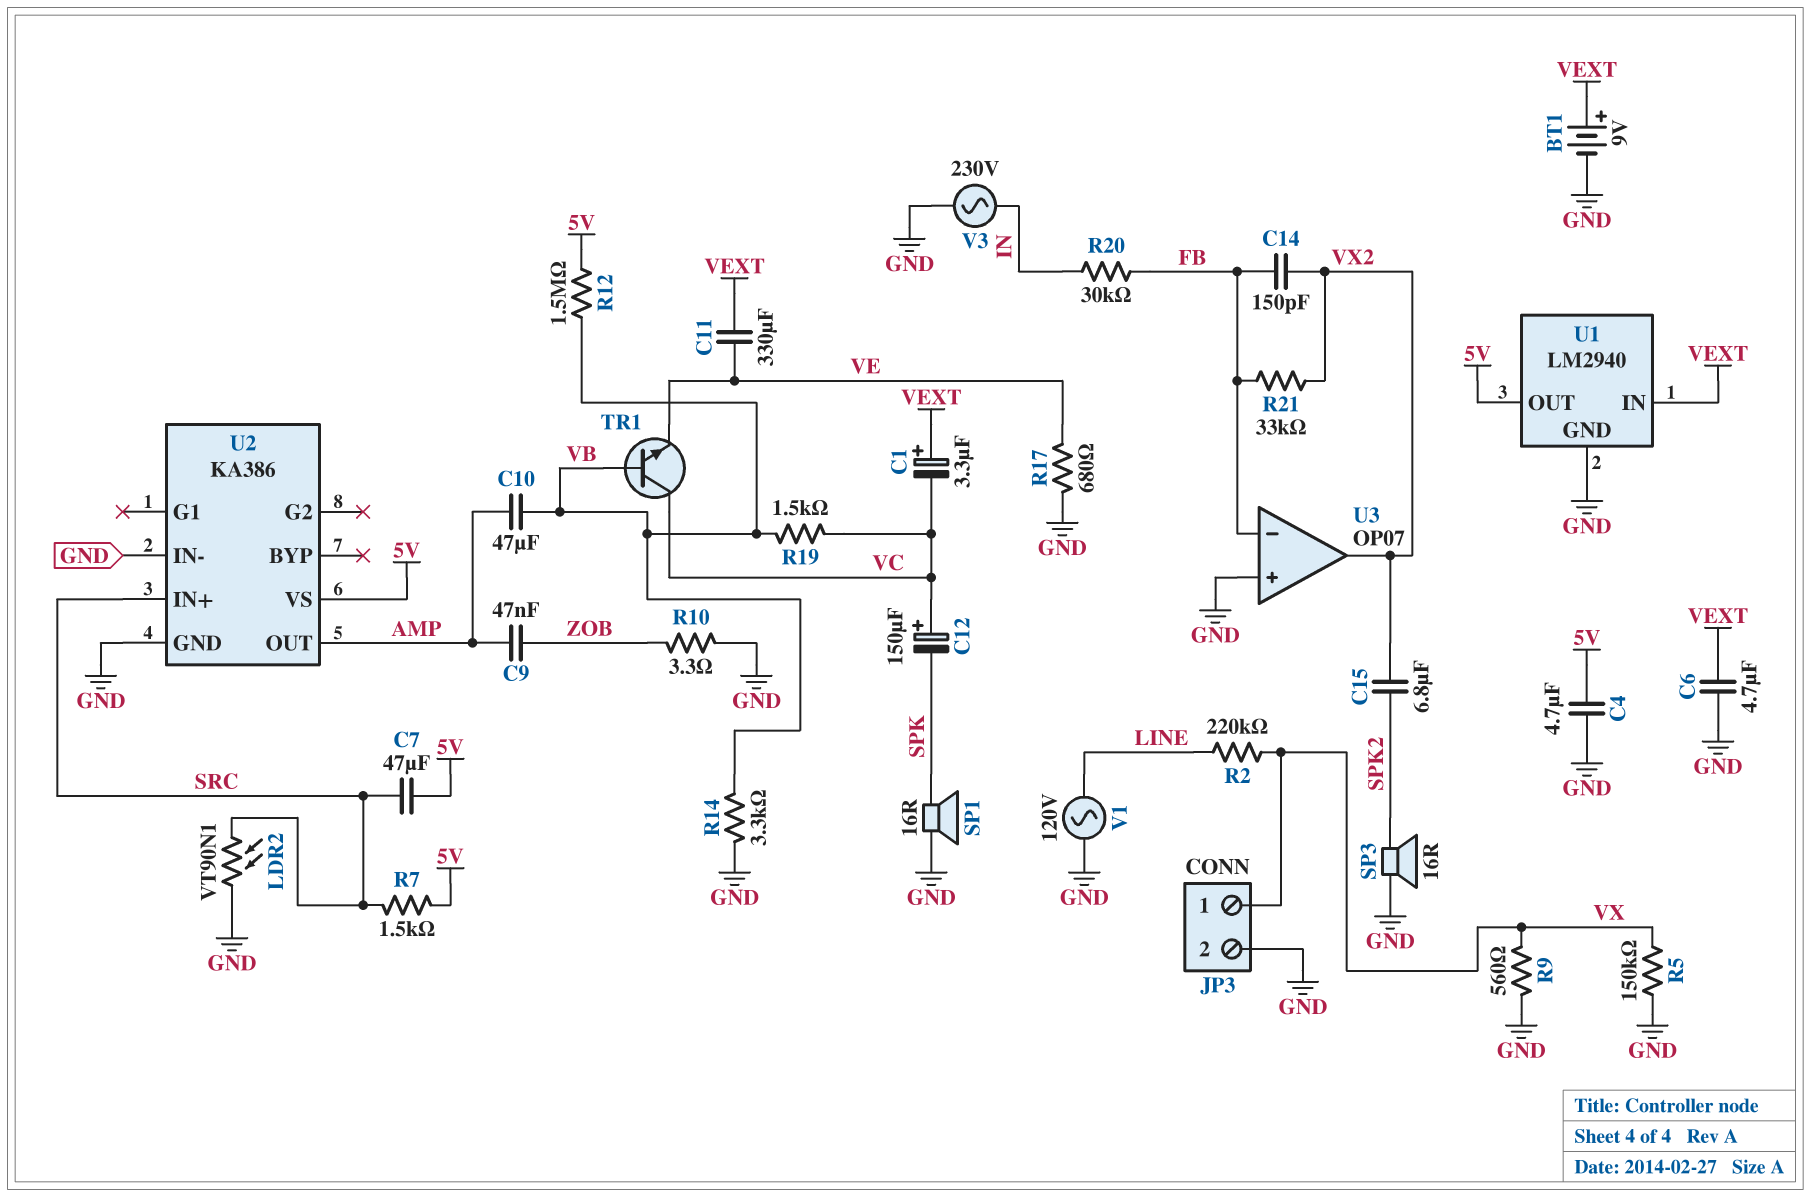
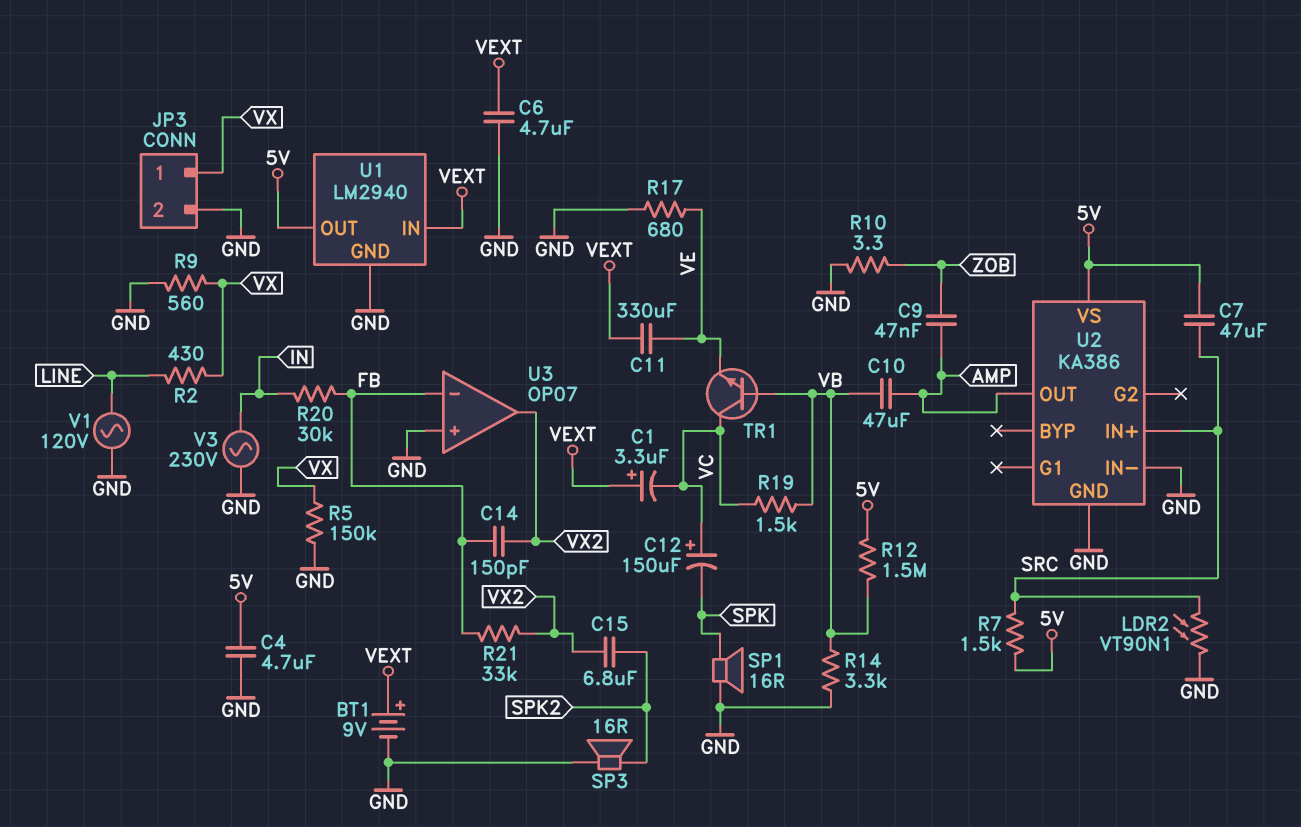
R2: 220k (LINE, VX) -> 430 (LINE, VX)

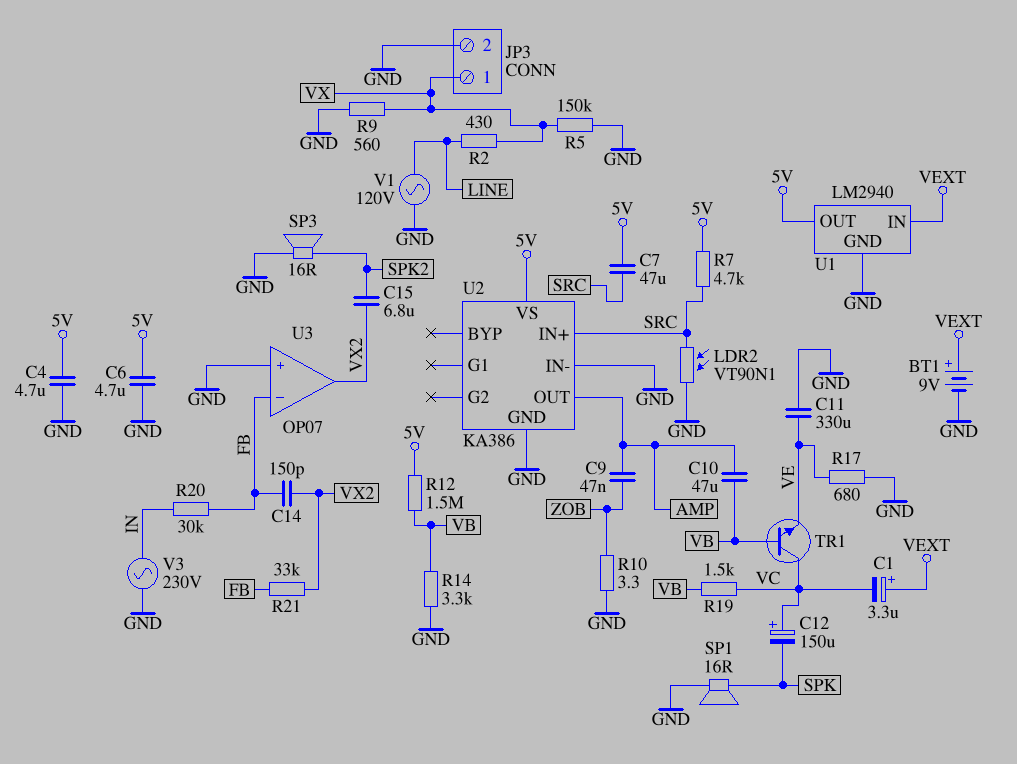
C6: 4.7uF (GND, VEXT) -> 4.7uF (5V, GND)
C11: 330uF (VE, VEXT) -> 330uF (GND, VE)
R7: 1.5k (5V, SRC) -> 4.7k (5V, SRC)

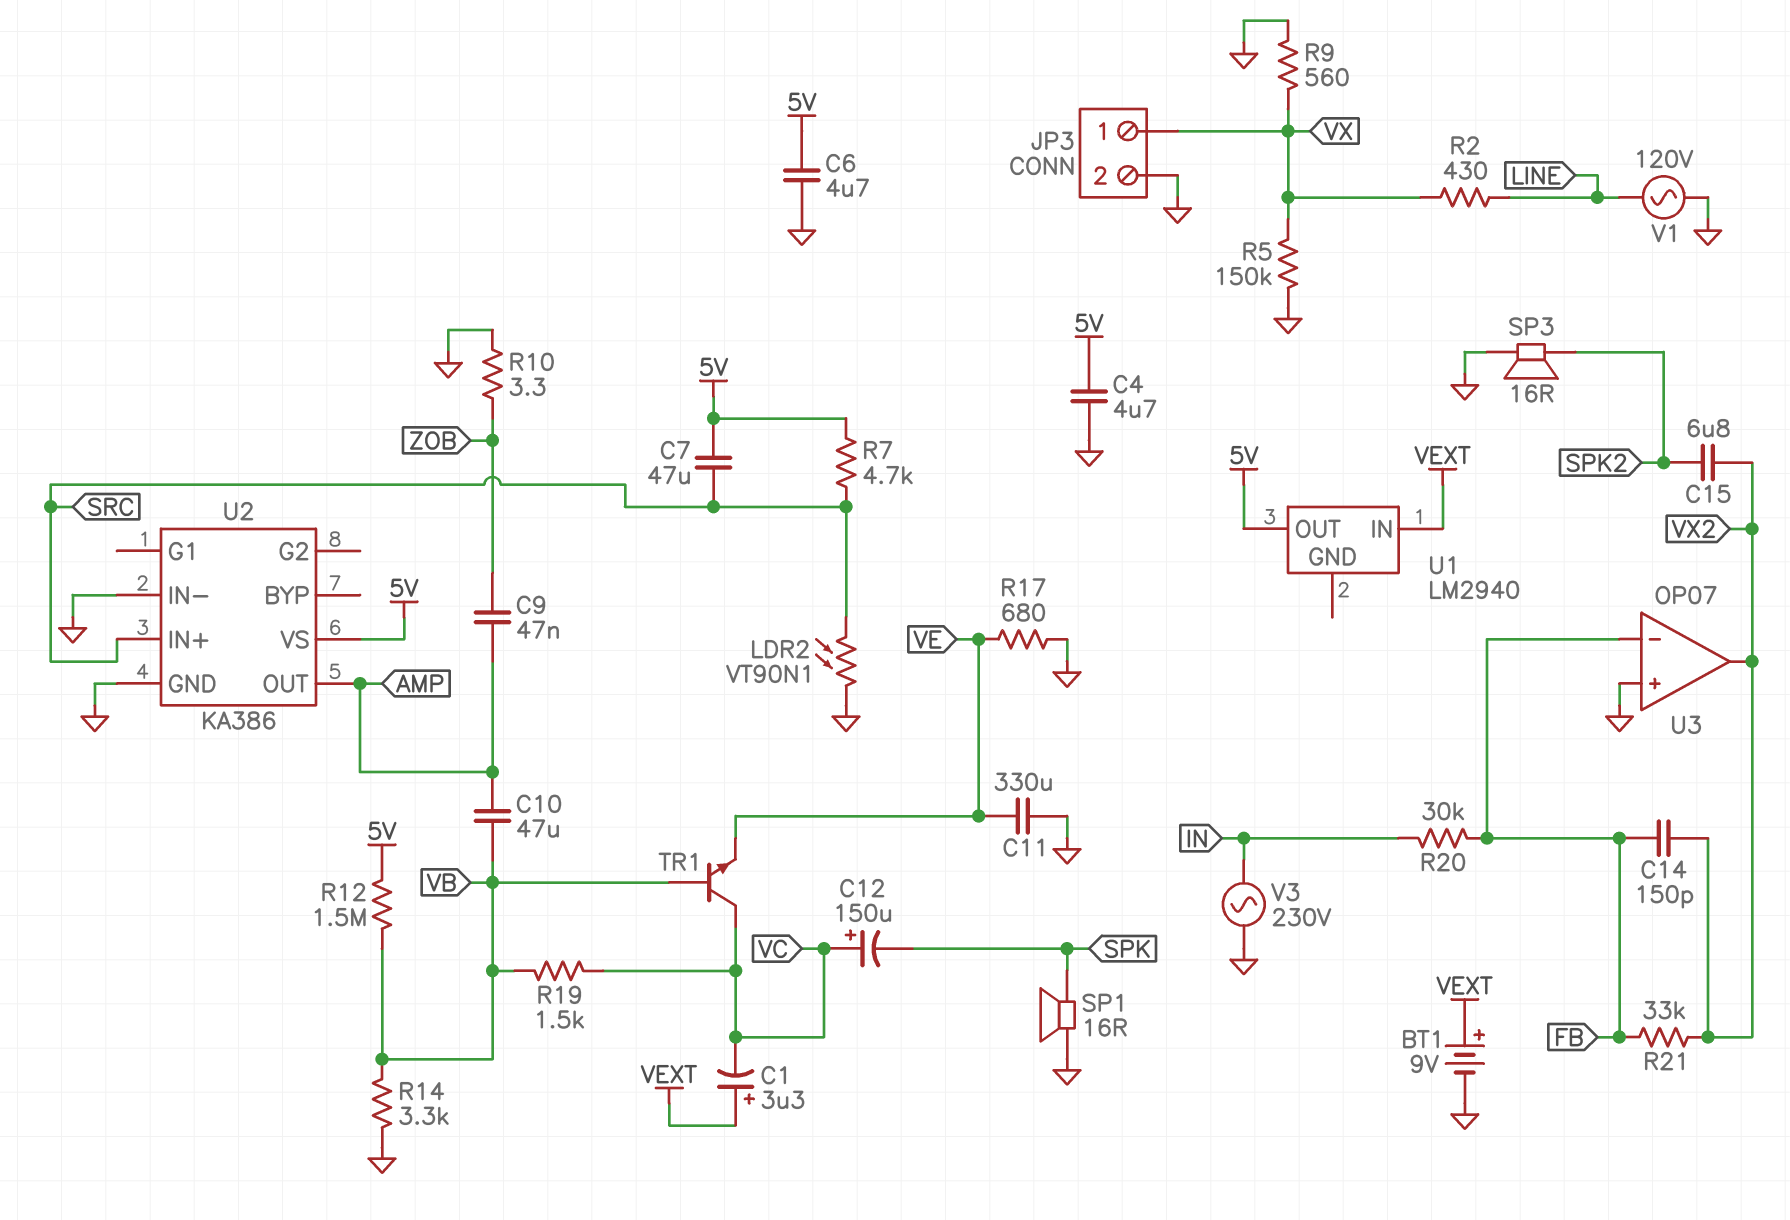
U1 pin GND: GND -> none

